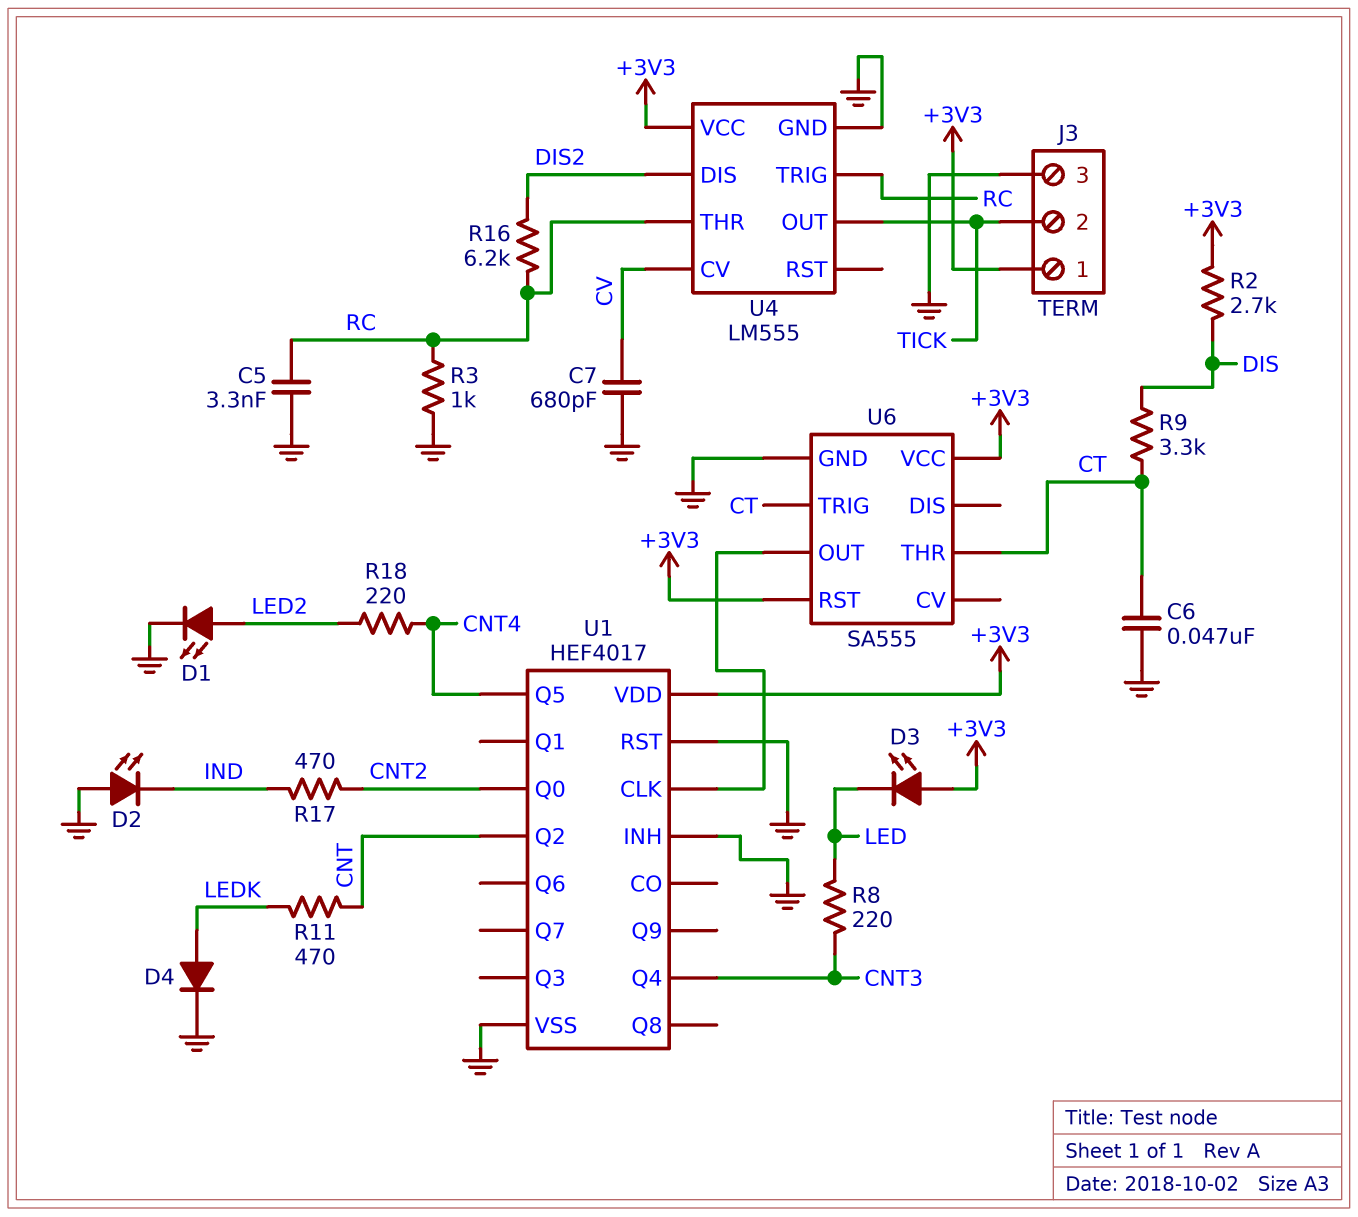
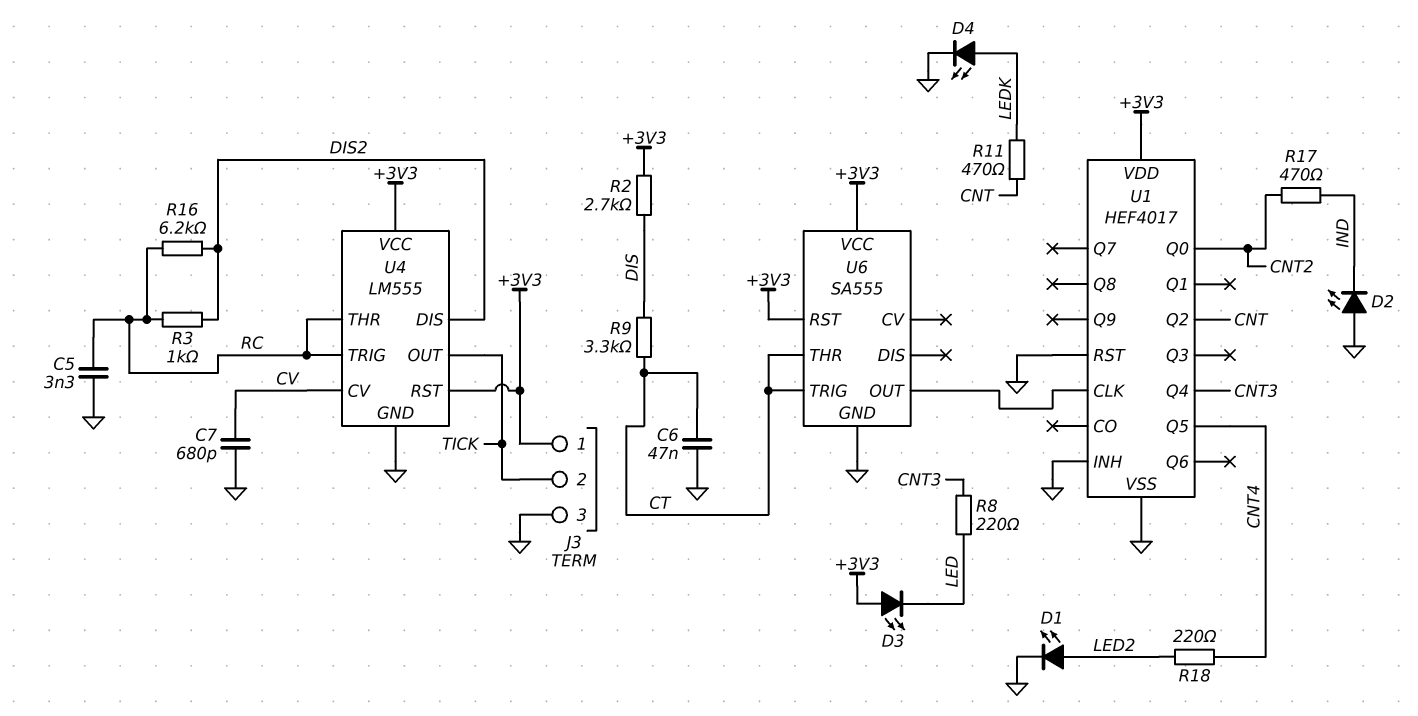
D4: diode (A LEDK, K GND) -> LED (A LEDK, K GND)
R3: 1k (GND, RC) -> 1k (DIS2, RC)
U4 pin RST: none -> +3V3

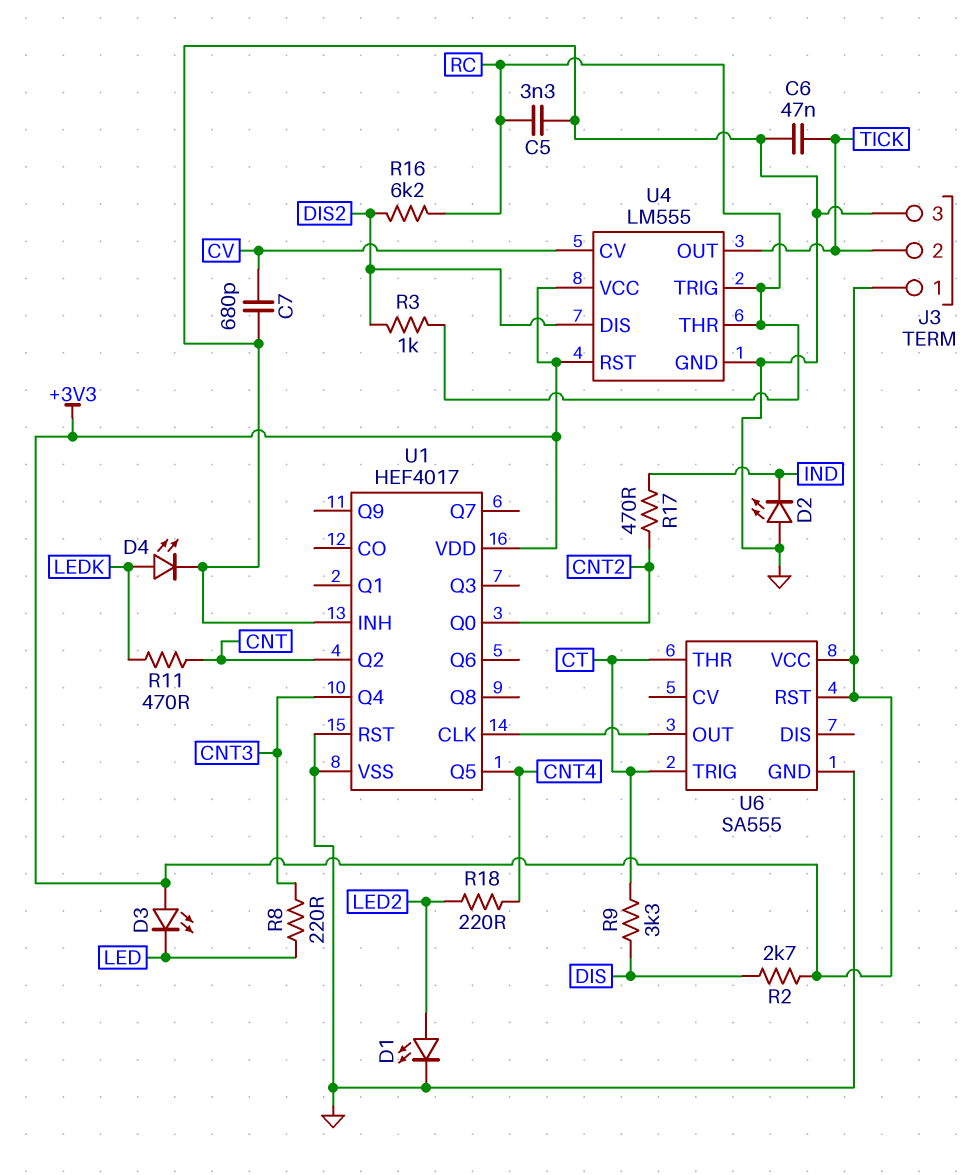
C6: 47nF (CT, GND) -> 47nF (GND, TICK)

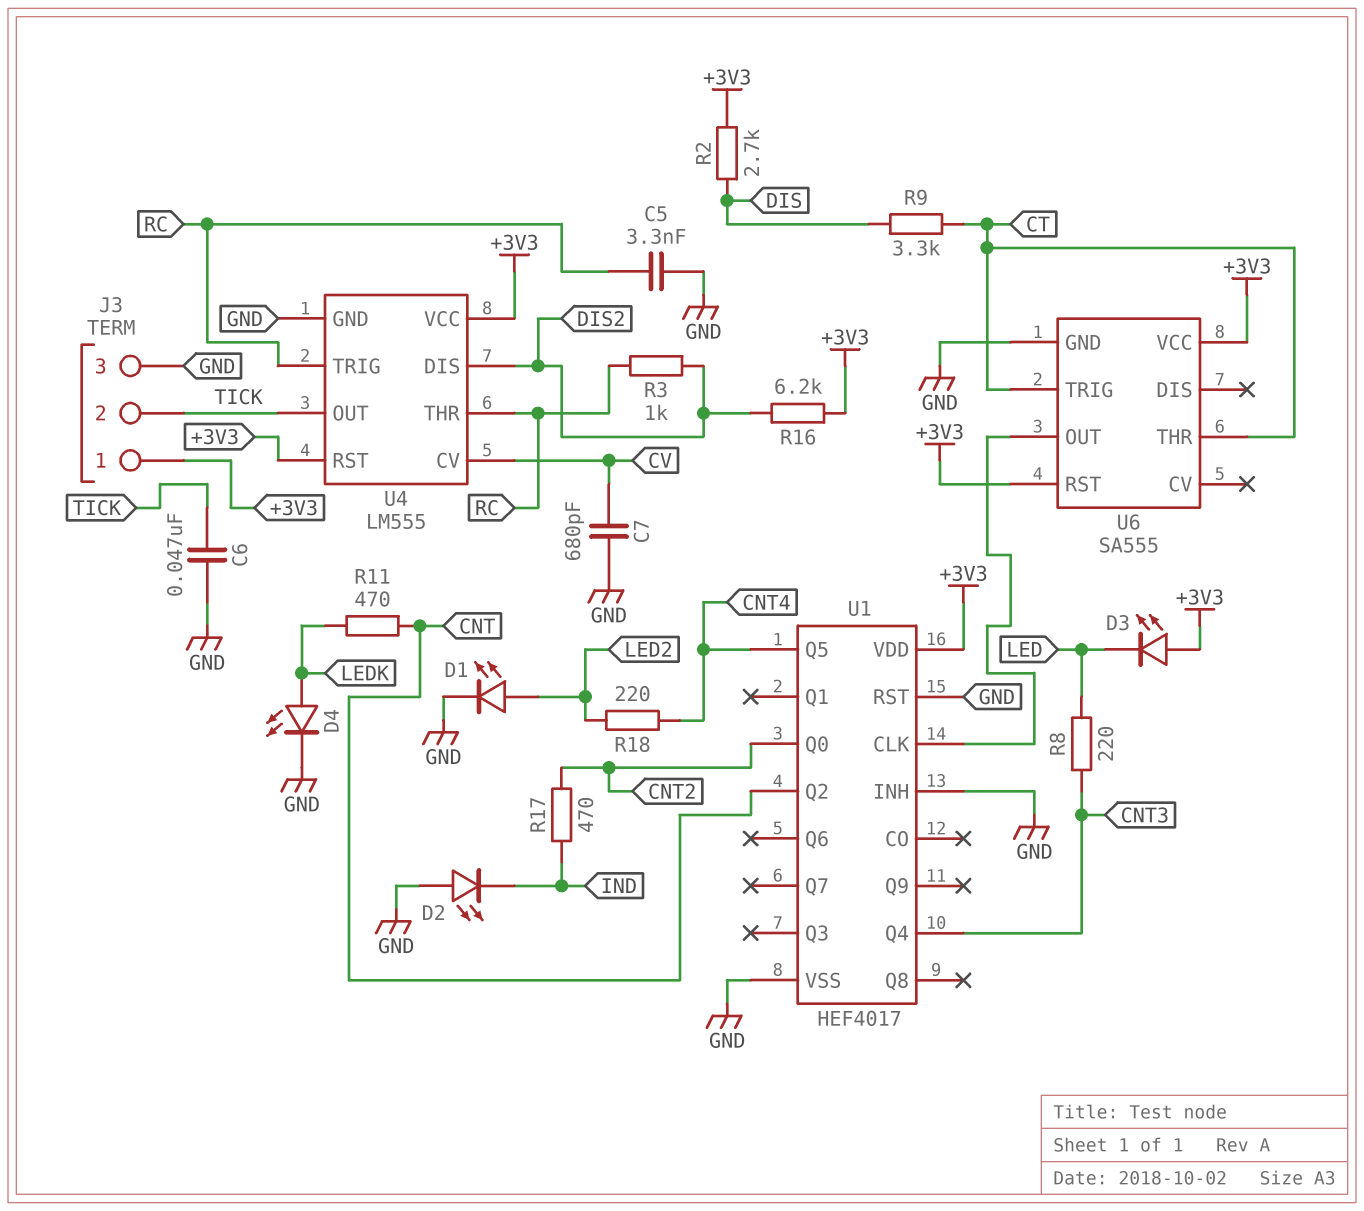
R16: 6.2k (DIS2, RC) -> 6.2k (+3V3, DIS2)

